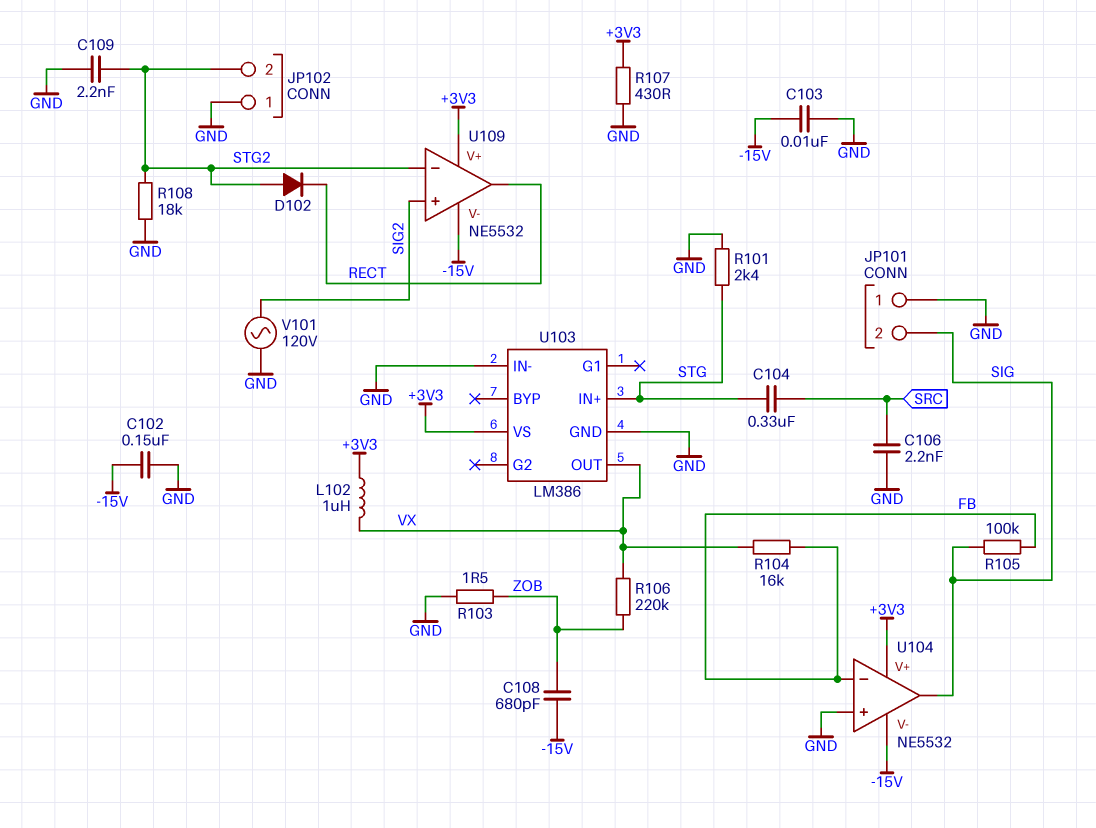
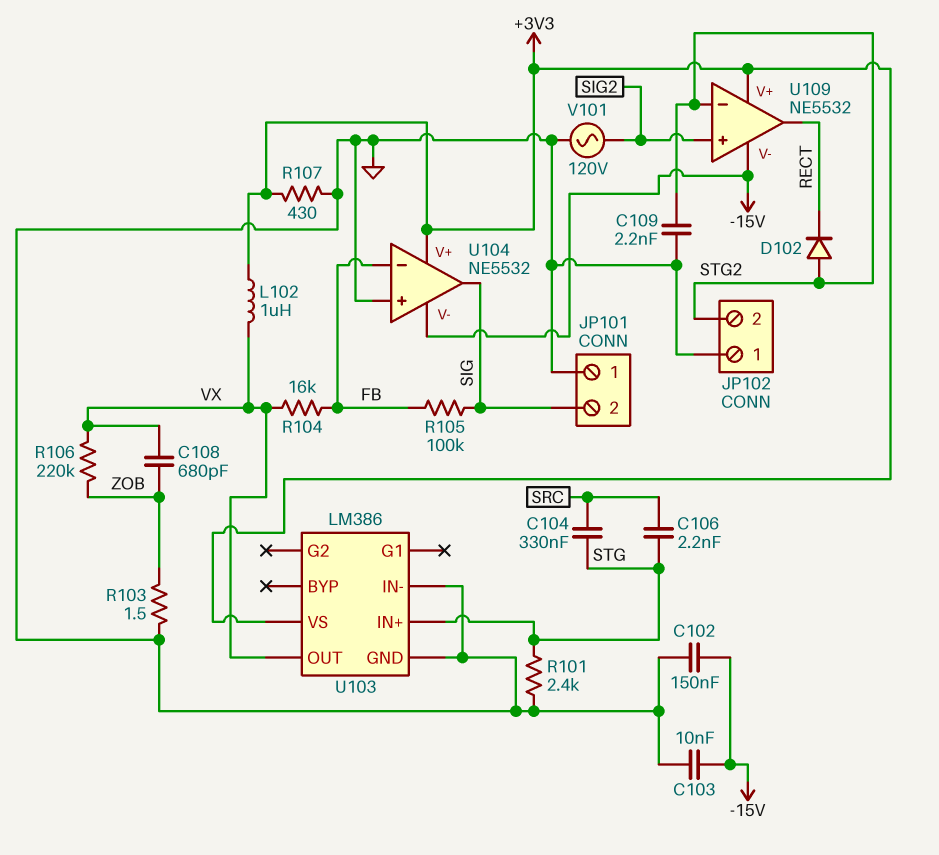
C106: 2.2nF (GND, SRC) -> 2.2nF (SRC, STG)
C108: 680pF (-15V, ZOB) -> 680pF (VX, ZOB)
R108: 18k (GND, STG2) -> none

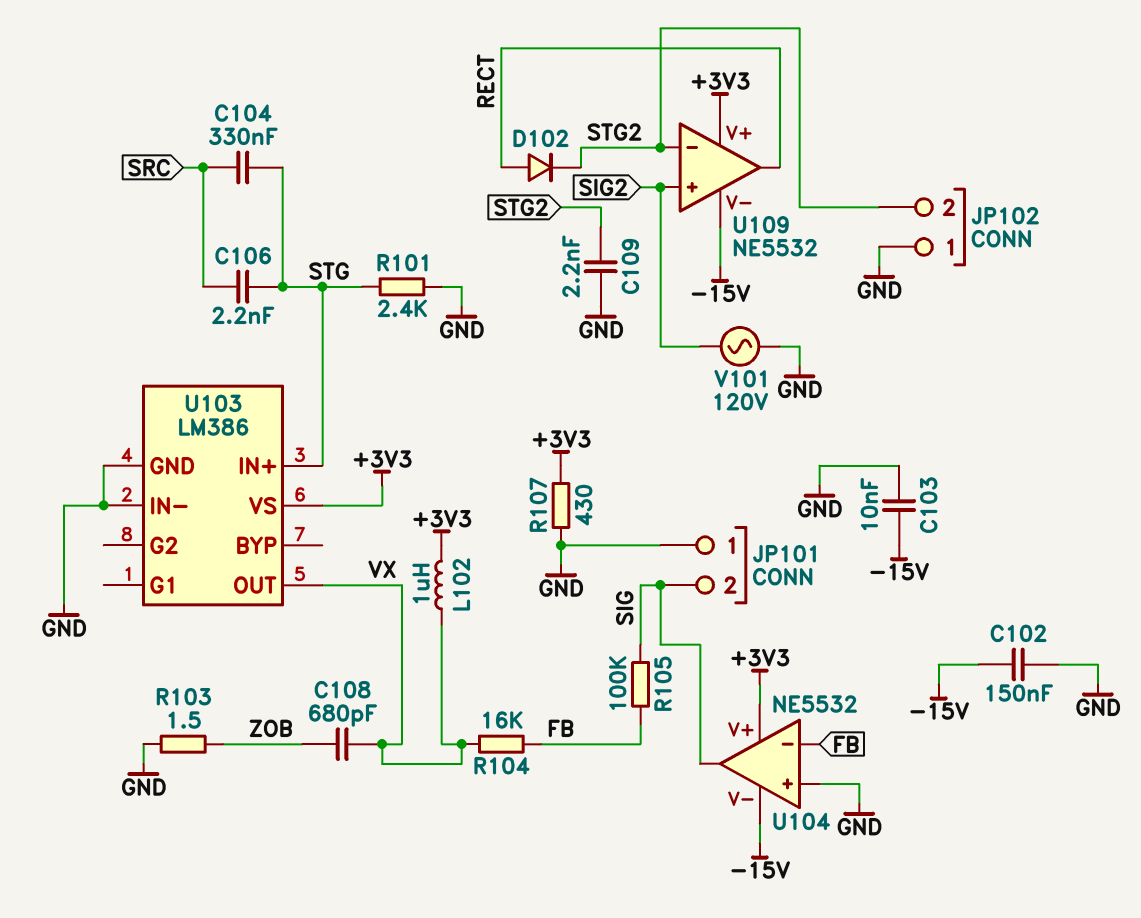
D102: diode (A STG2, K RECT) -> diode (A RECT, K STG2)
R106: 220k (VX, ZOB) -> none

